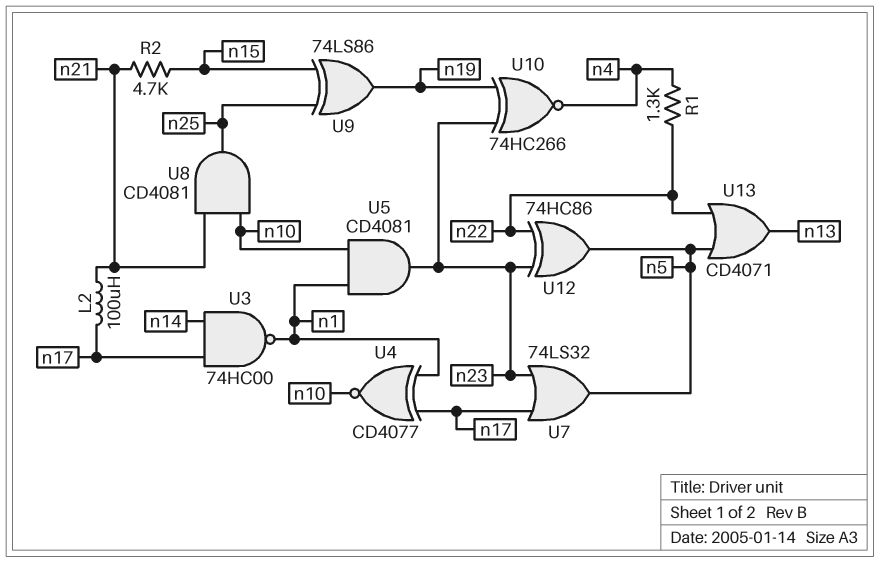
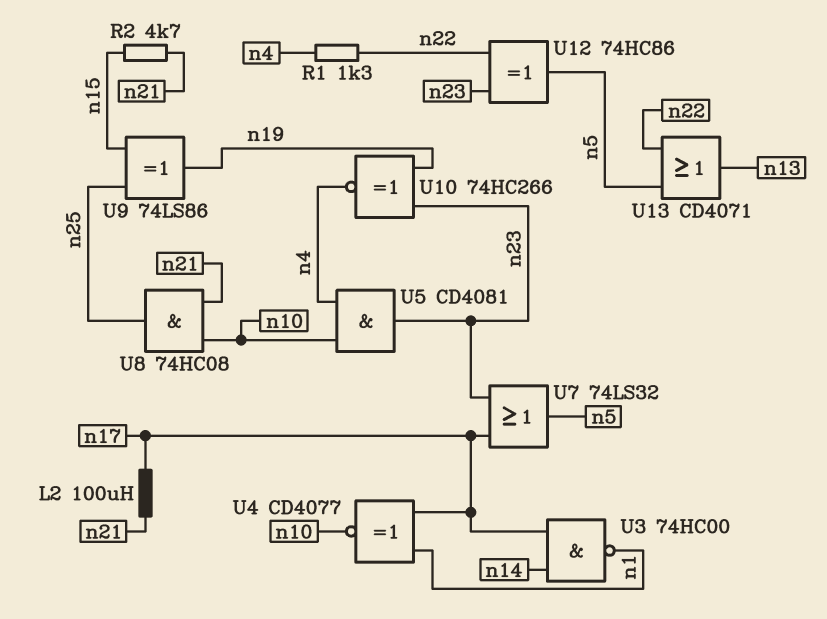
U5: AND CD4081 (in n1, in n10, out n23) -> AND CD4081 (in n4, in n10, out n23)
U8: AND CD4081 (in n10, in n21, out n25) -> AND 74HC08 (in n10, in n21, out n25)

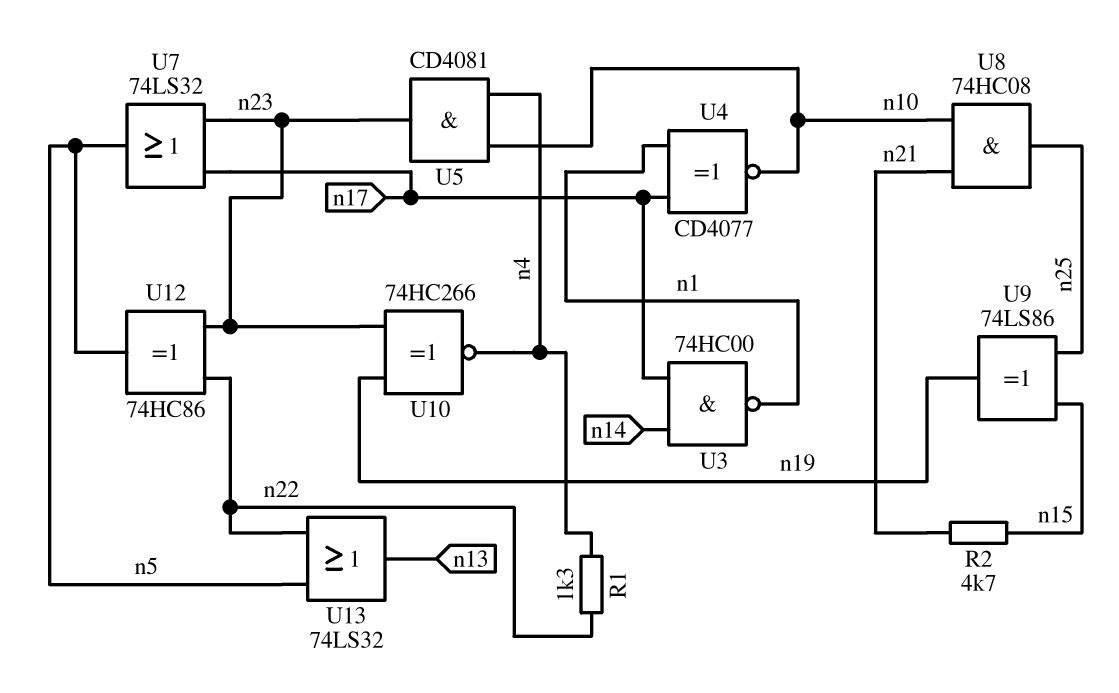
L2: 100uH (n17, n21) -> none
U13: OR CD4071 (in n5, in n22, out n13) -> OR 74LS32 (in n5, in n22, out n13)

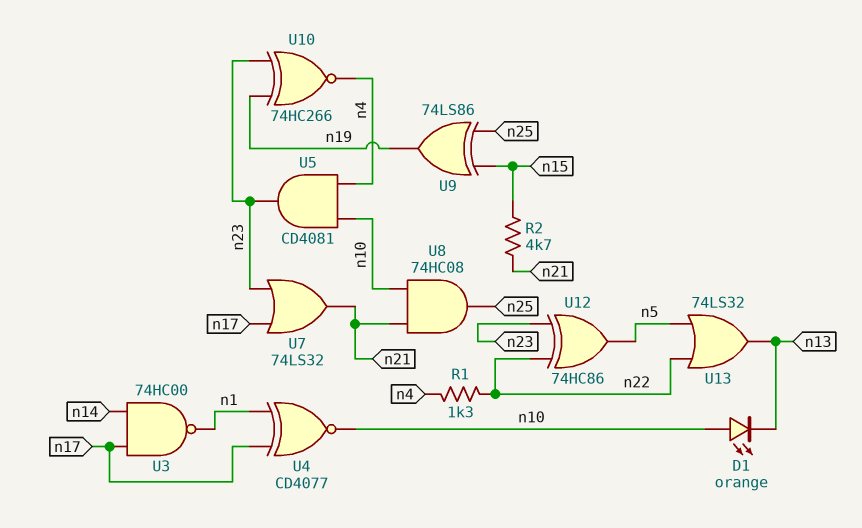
D1: none -> LED orange (A n10, K n13)
U7: OR 74LS32 (in n17, in n23, out n5) -> OR 74LS32 (in n17, in n23, out n21)

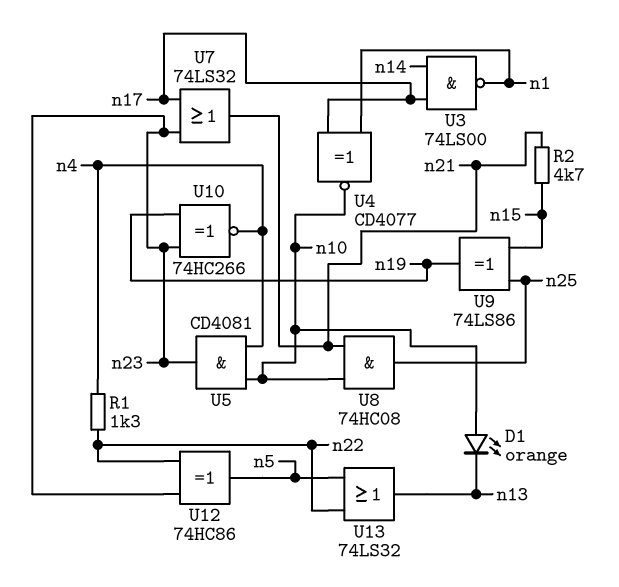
U3: NAND 74HC00 (in n14, in n17, out n1) -> NAND 74LS00 (in n14, in n17, out n1)

